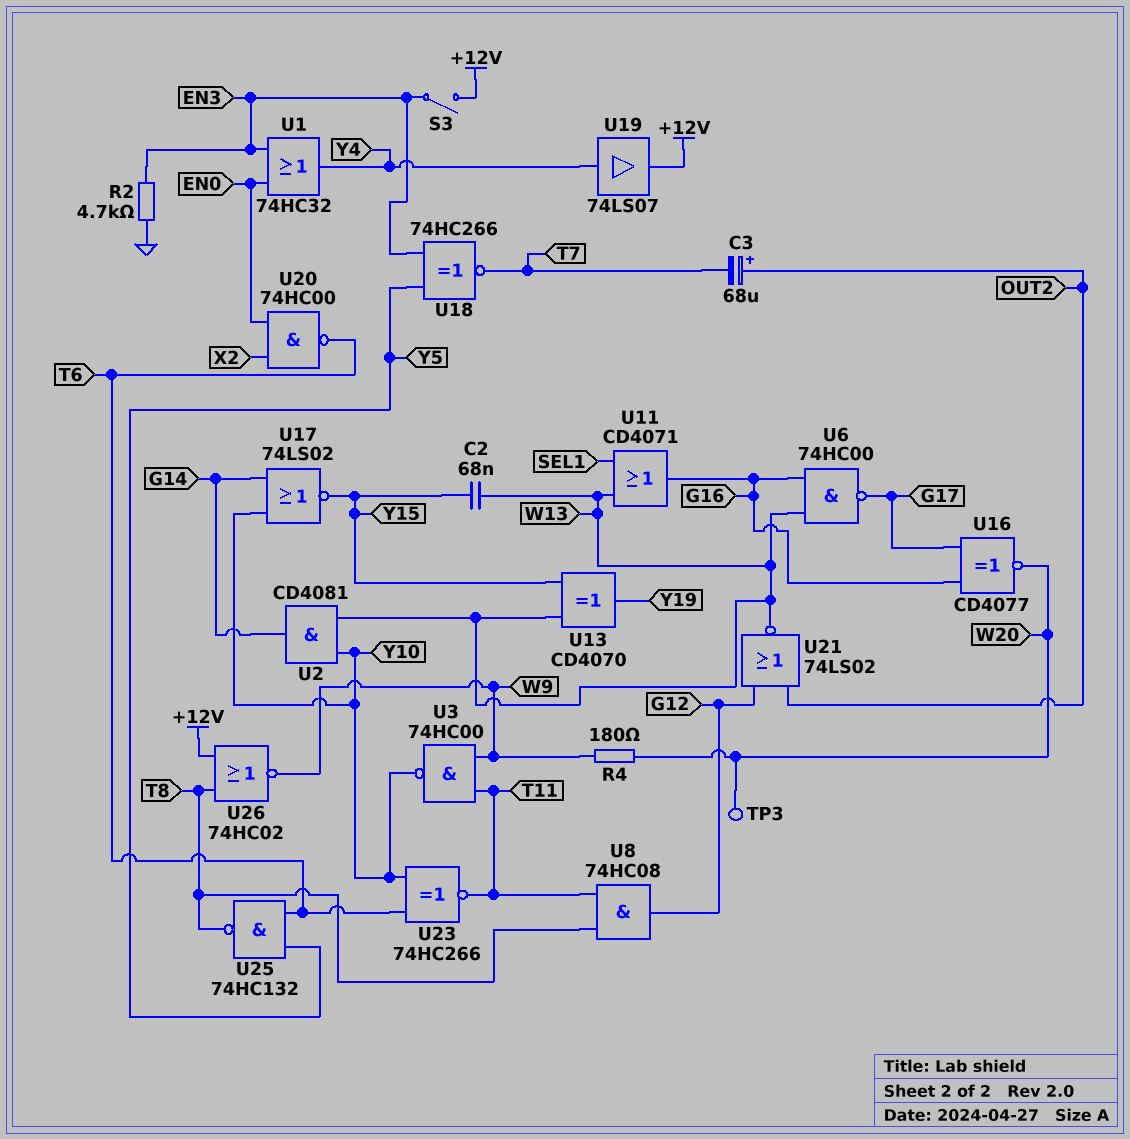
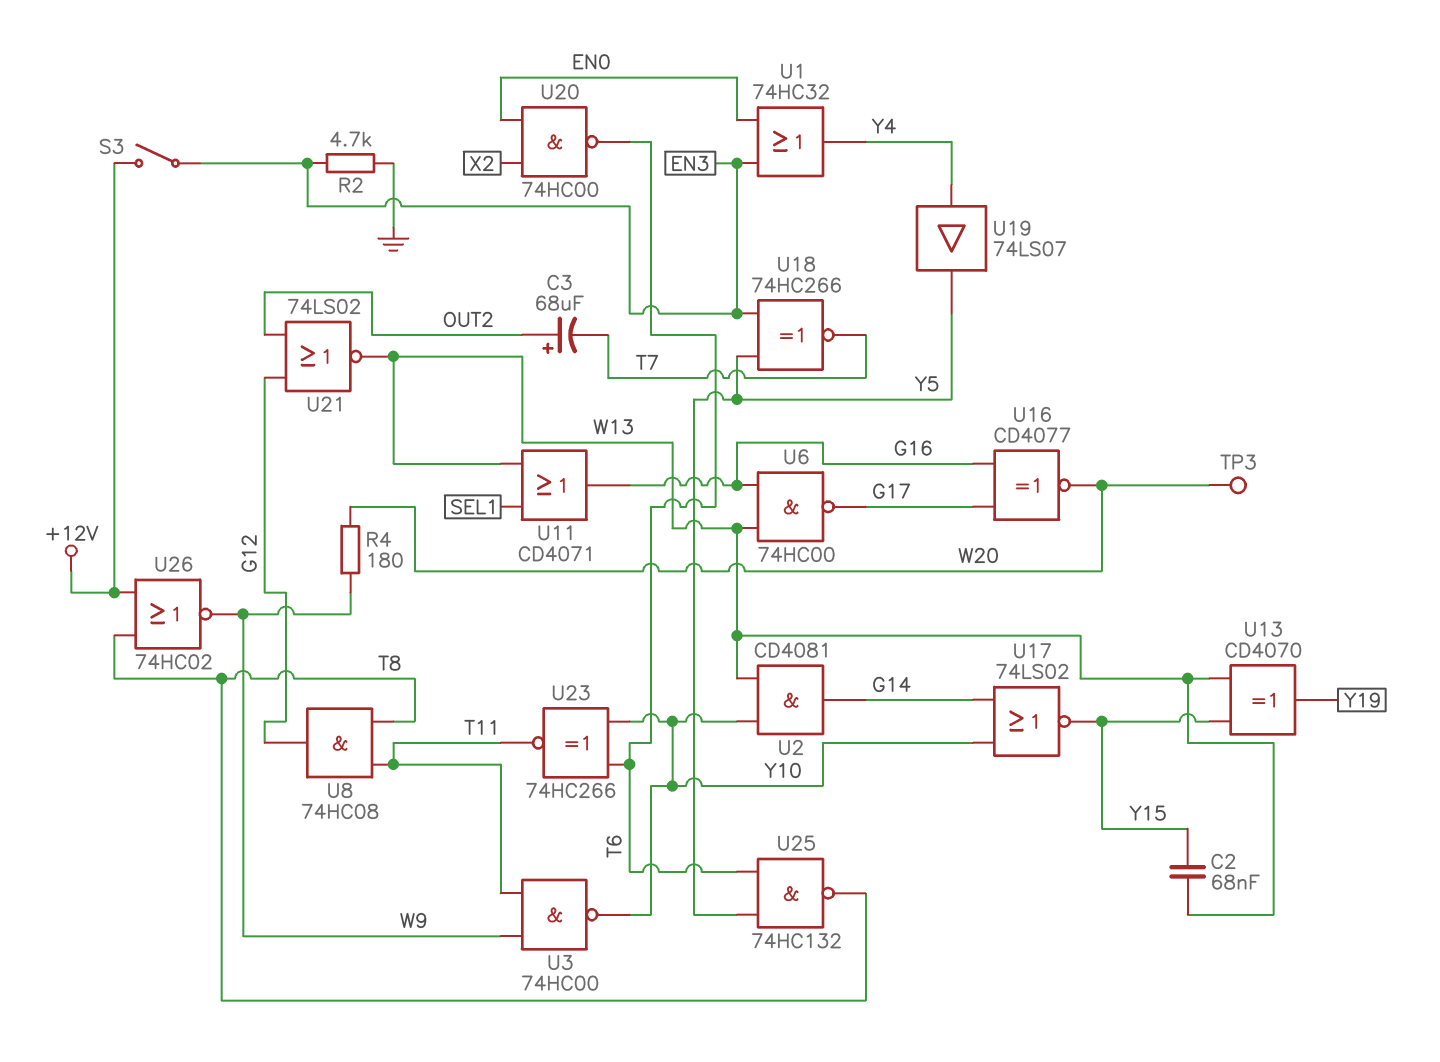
U19: buffer 74LS07 (in Y4, out +12V) -> buffer 74LS07 (in Y4, out Y5)

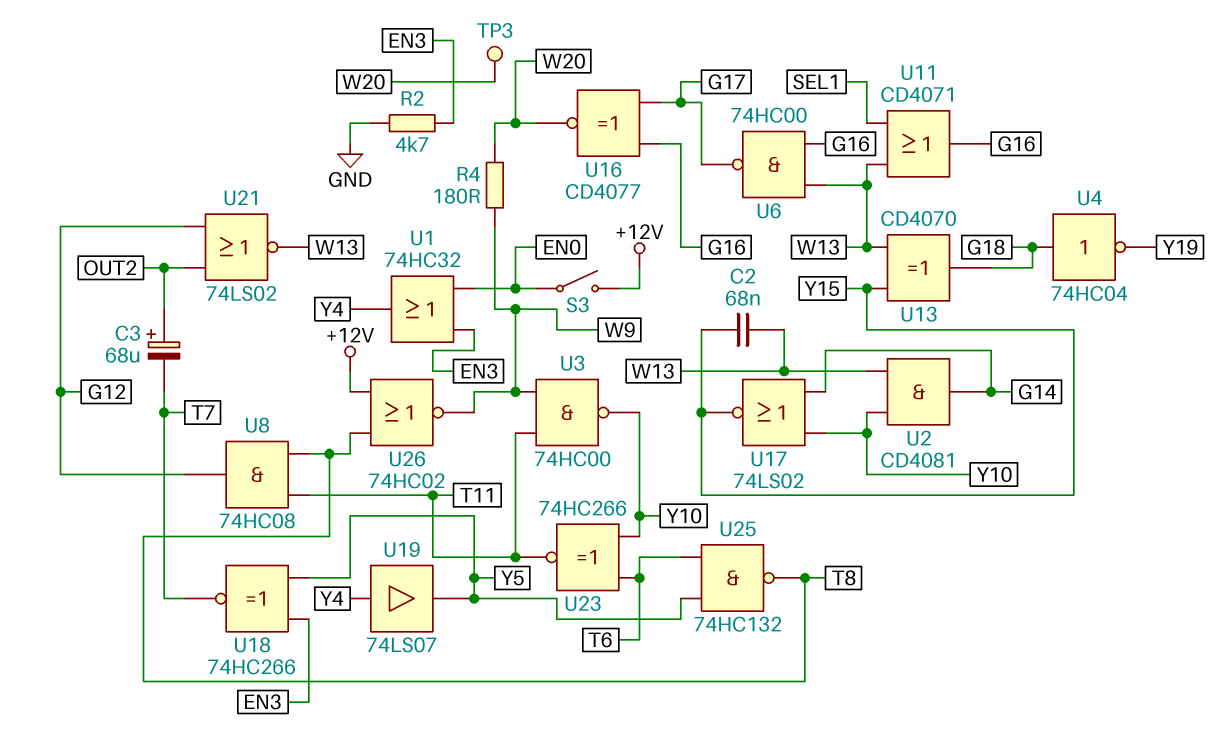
S3: switch (+12V, EN3) -> switch (+12V, EN0)
U4: none -> NOT 74HC04 (in G18, out Y19)
U13: XOR CD4070 (in W13, in Y15, out Y19) -> XOR CD4070 (in W13, in Y15, out G18)
U20: NAND 74HC00 (in EN0, in X2, out T6) -> none

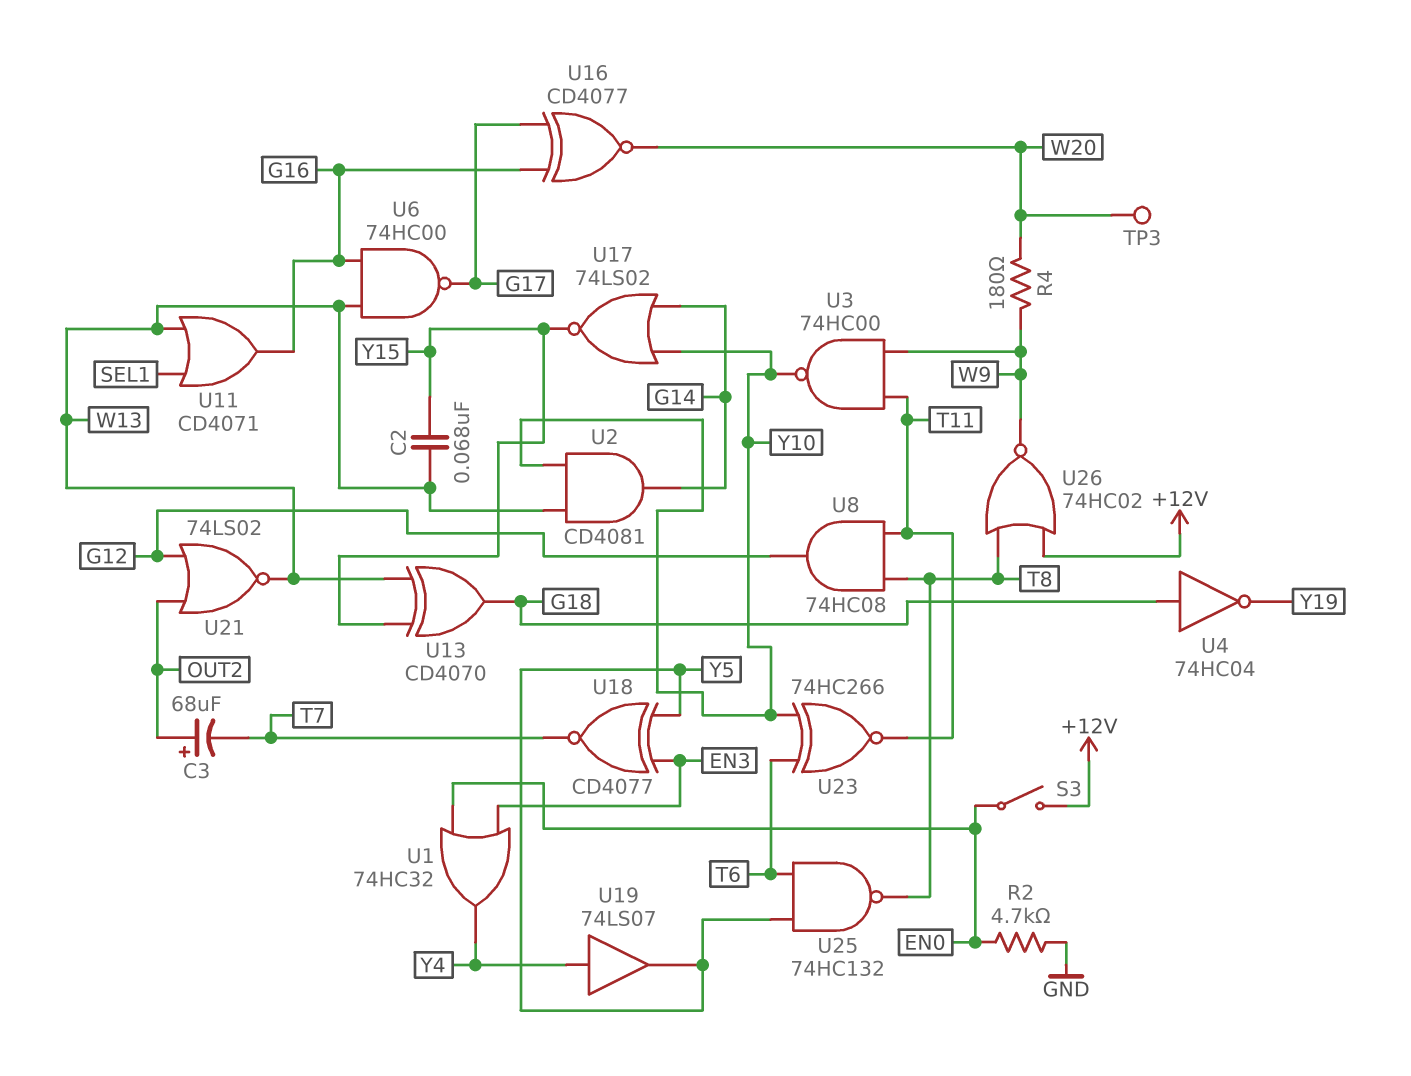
R2: 4.7k (EN3, GND) -> 4.7k (EN0, GND)
U18: XNOR 74HC266 (in EN3, in Y5, out T7) -> XNOR CD4077 (in EN3, in Y5, out T7)

